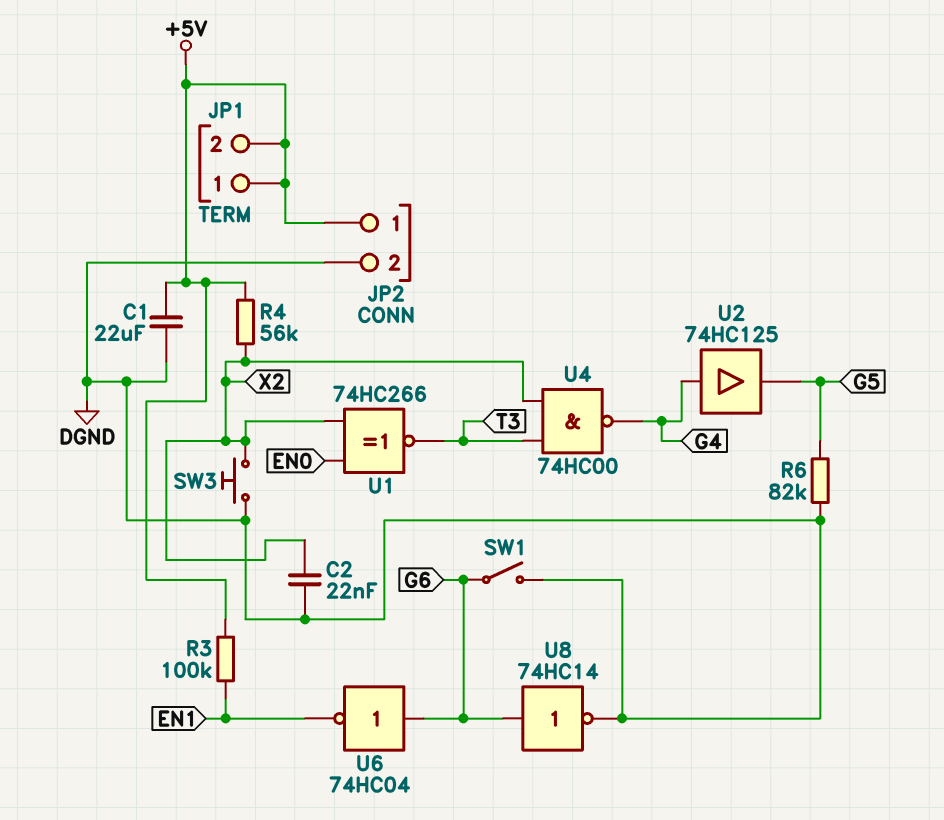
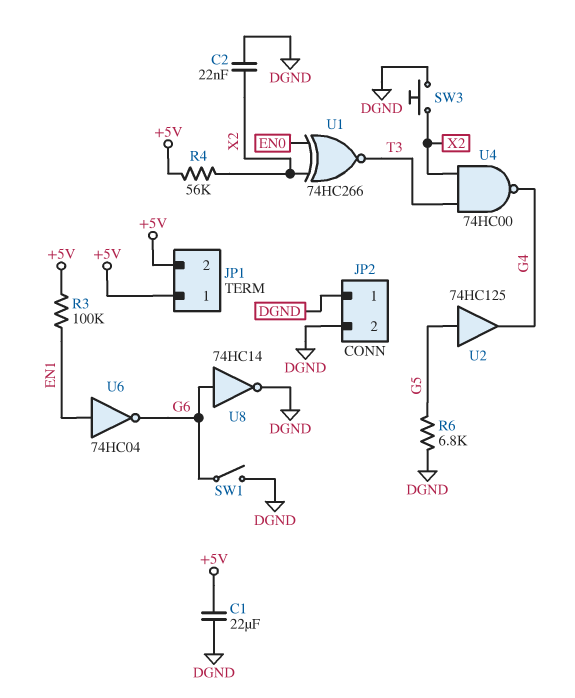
JP2 pin 1: +5V -> DGND
R6: 82k (DGND, G5) -> 6.8k (DGND, G5)
U2: buffer 74HC125 (in G4, out G5) -> buffer 74HC125 (in G5, out G4)
U6: NOT 74HC04 (in G6, out EN1) -> NOT 74HC04 (in EN1, out G6)

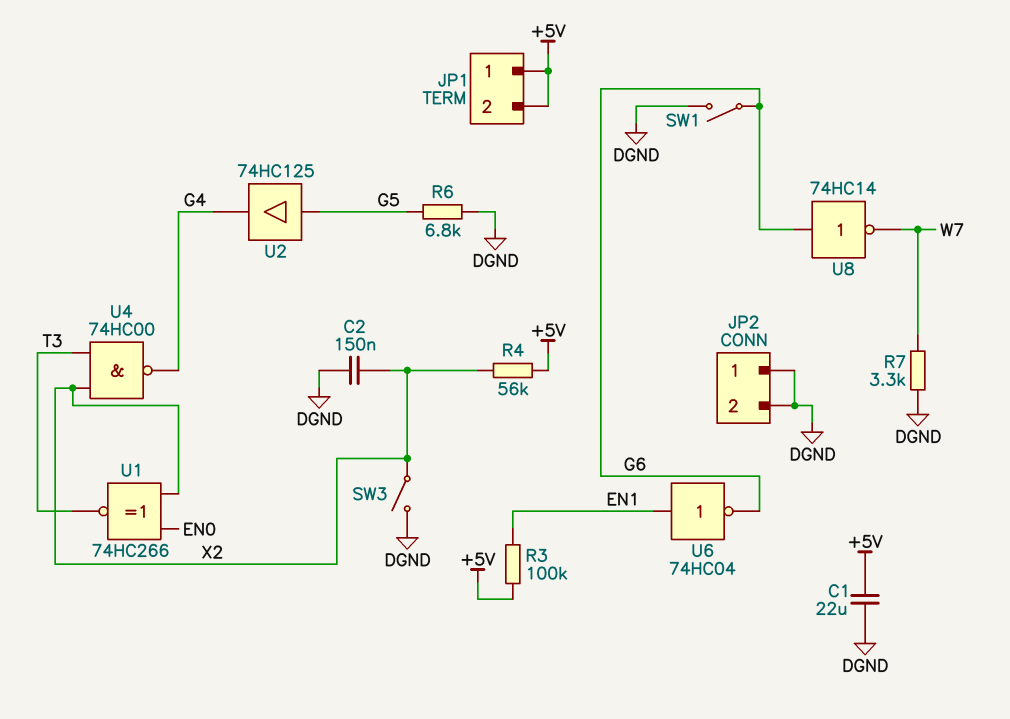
C2: 22nF (DGND, X2) -> 150nF (DGND, X2)
R7: none -> 3.3k (DGND, W7)
SW3: button (DGND, X2) -> switch (DGND, X2)
U8: NOT 74HC14 (in G6, out DGND) -> NOT 74HC14 (in G6, out W7)

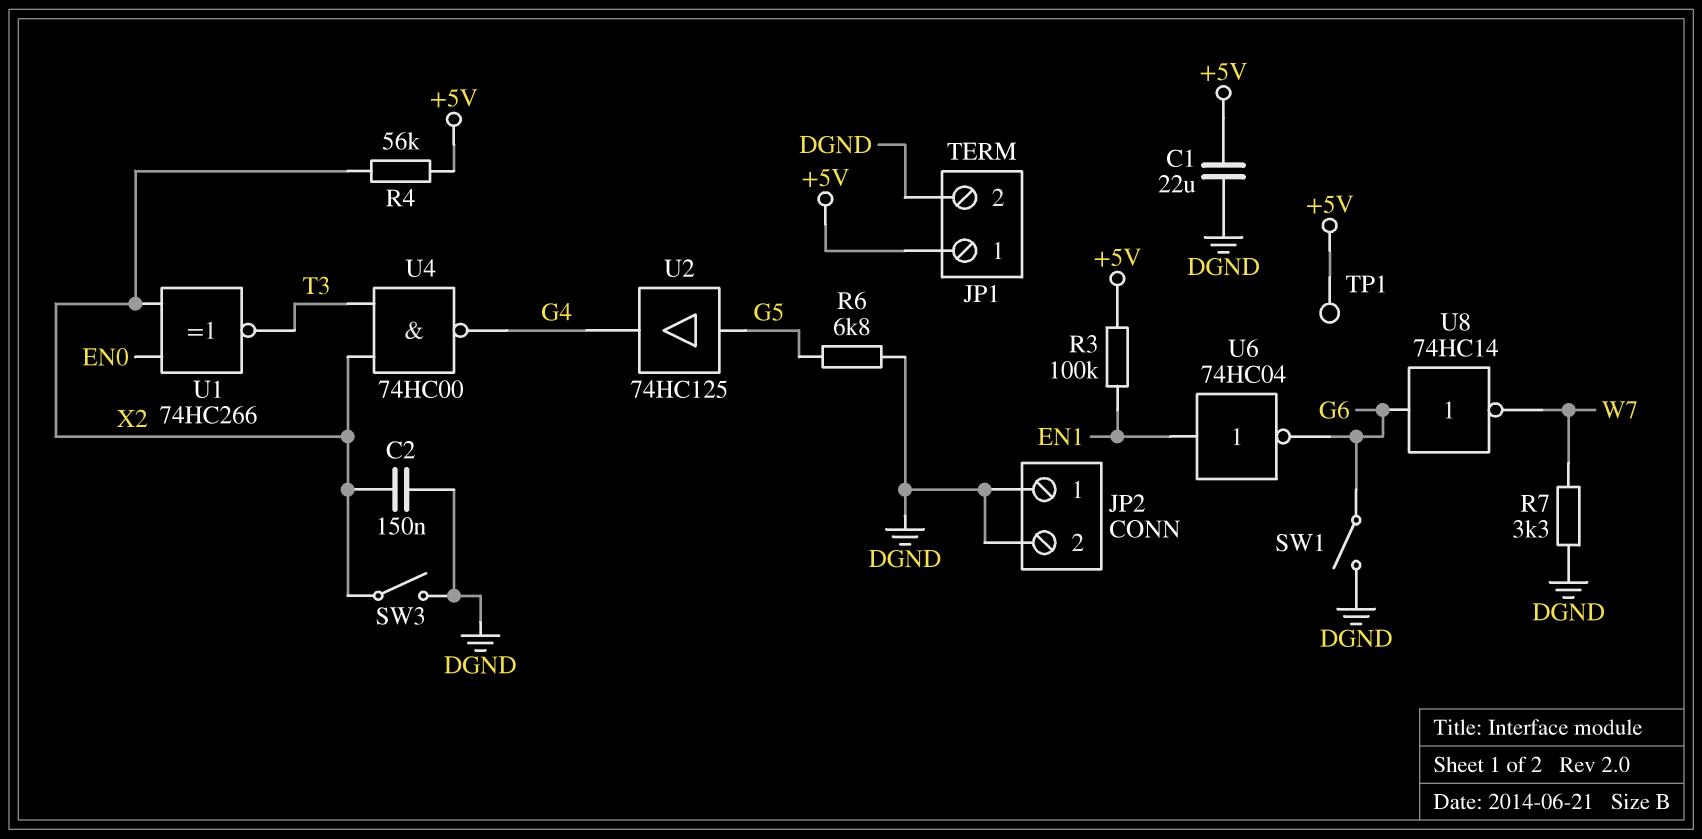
JP1 pin 2: +5V -> DGND
TP1: none -> test point (+5V)

